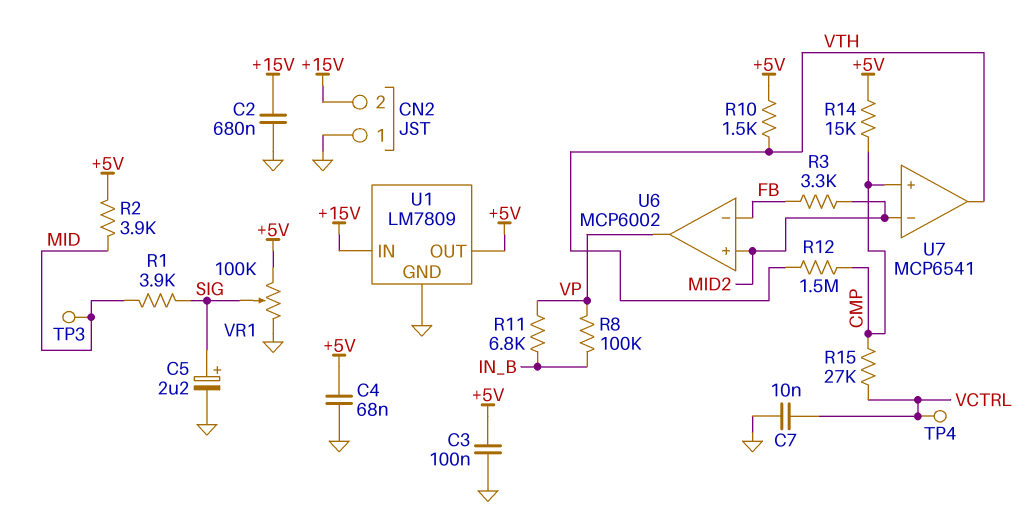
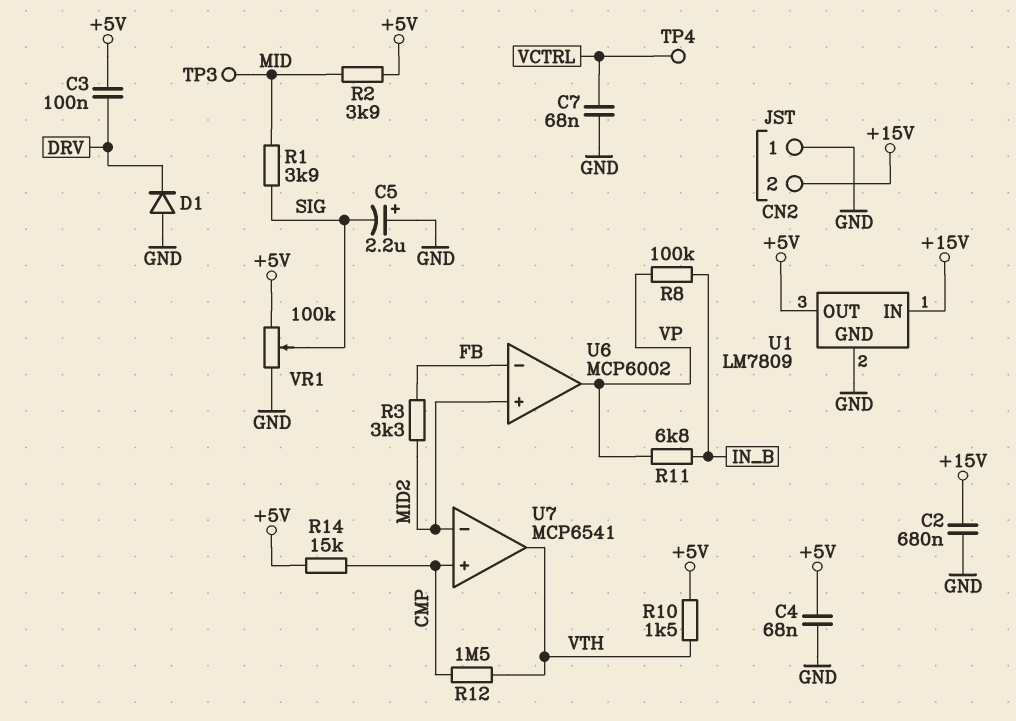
C3: 100nF (+5V, GND) -> 100nF (+5V, DRV)
C5: 2.2uF (plus SIG, minus GND) -> 2.2uF (plus GND, minus SIG)
C7: 10nF (GND, VCTRL) -> 68nF (GND, VCTRL)
D1: none -> diode (A GND, K DRV)
R15: 27k (CMP, VCTRL) -> none

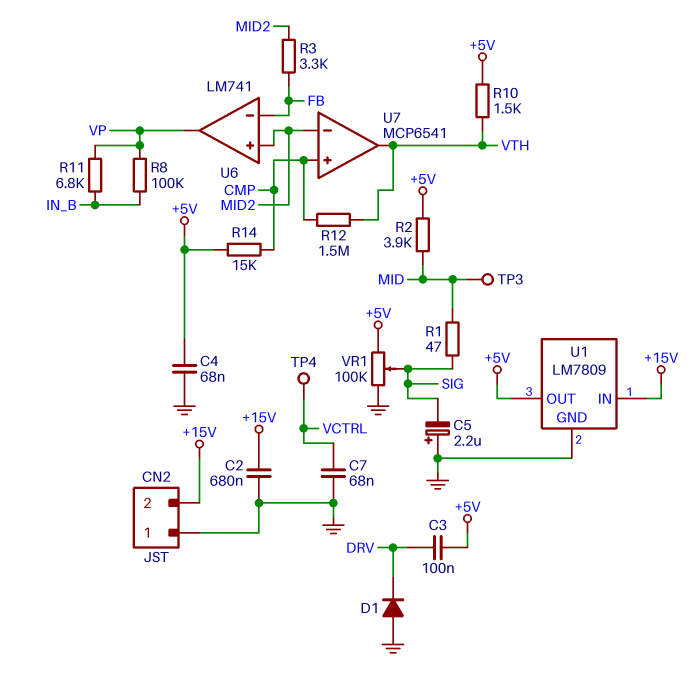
R1: 3.9k (MID, SIG) -> 47 (MID, SIG)
U6: MCP6002 -> LM741

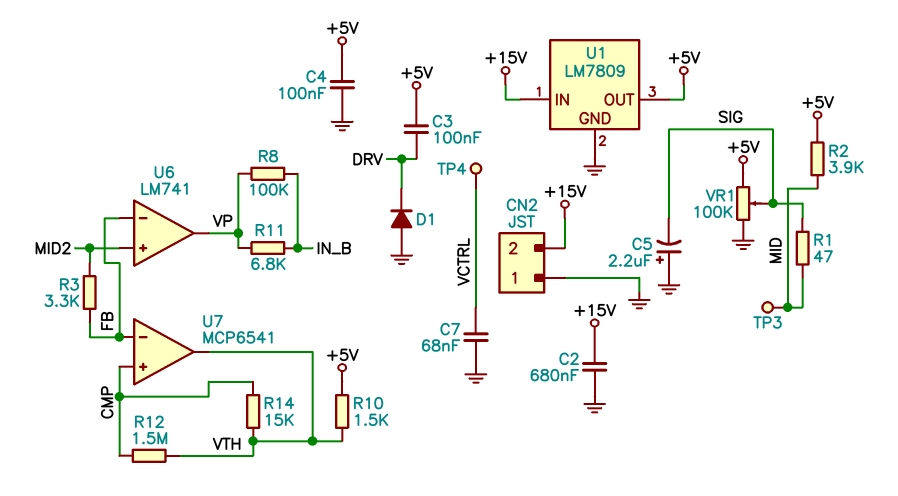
C4: 68nF (+5V, GND) -> 100nF (+5V, GND)
R14: 15k (+5V, CMP) -> 15k (CMP, VTH)
U7 pin in-: MID2 -> FB

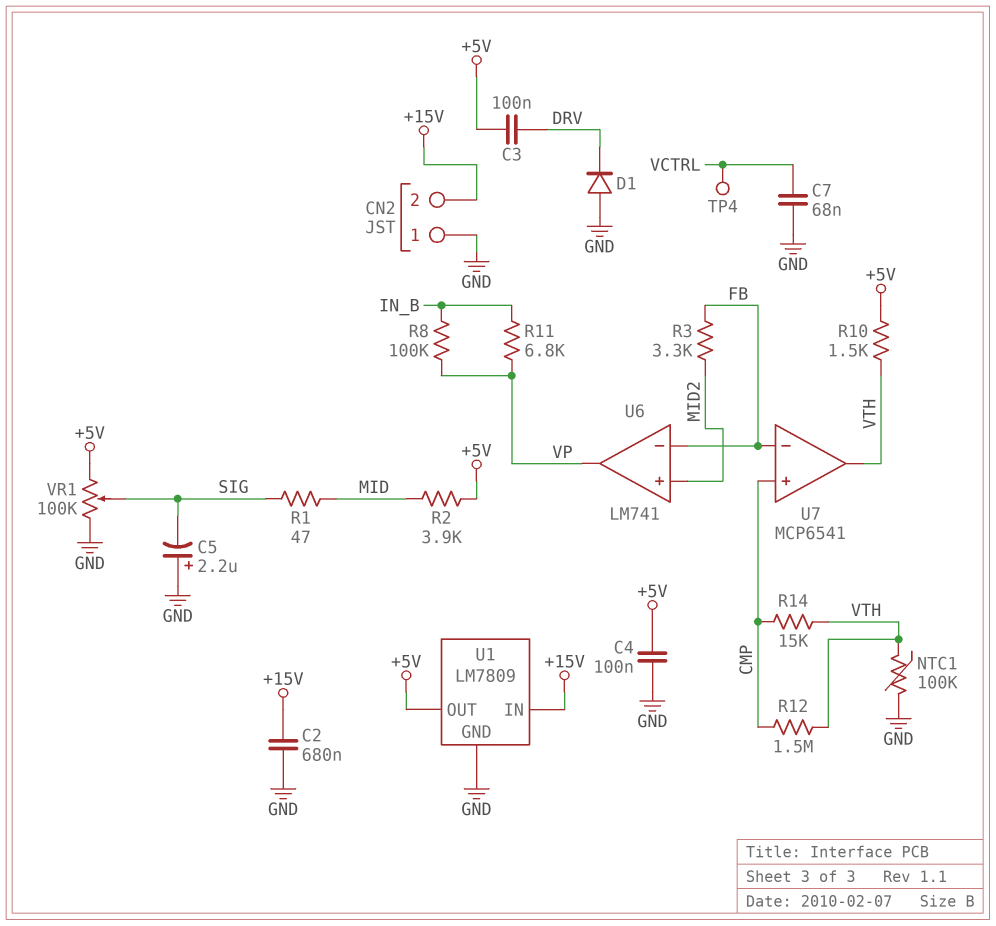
NTC1: none -> 100k (GND, VTH)
TP3: test point (MID) -> none

